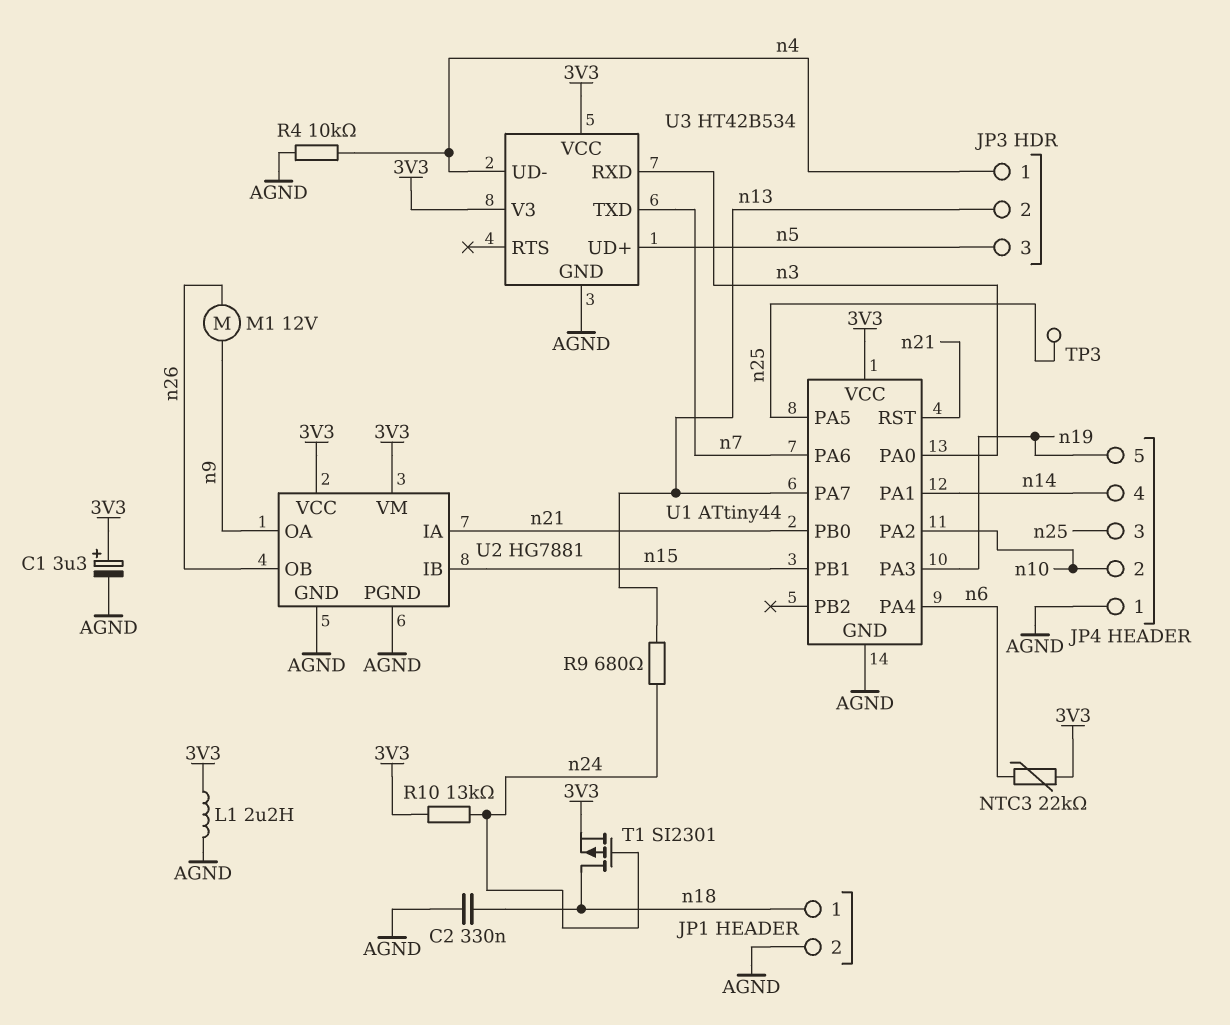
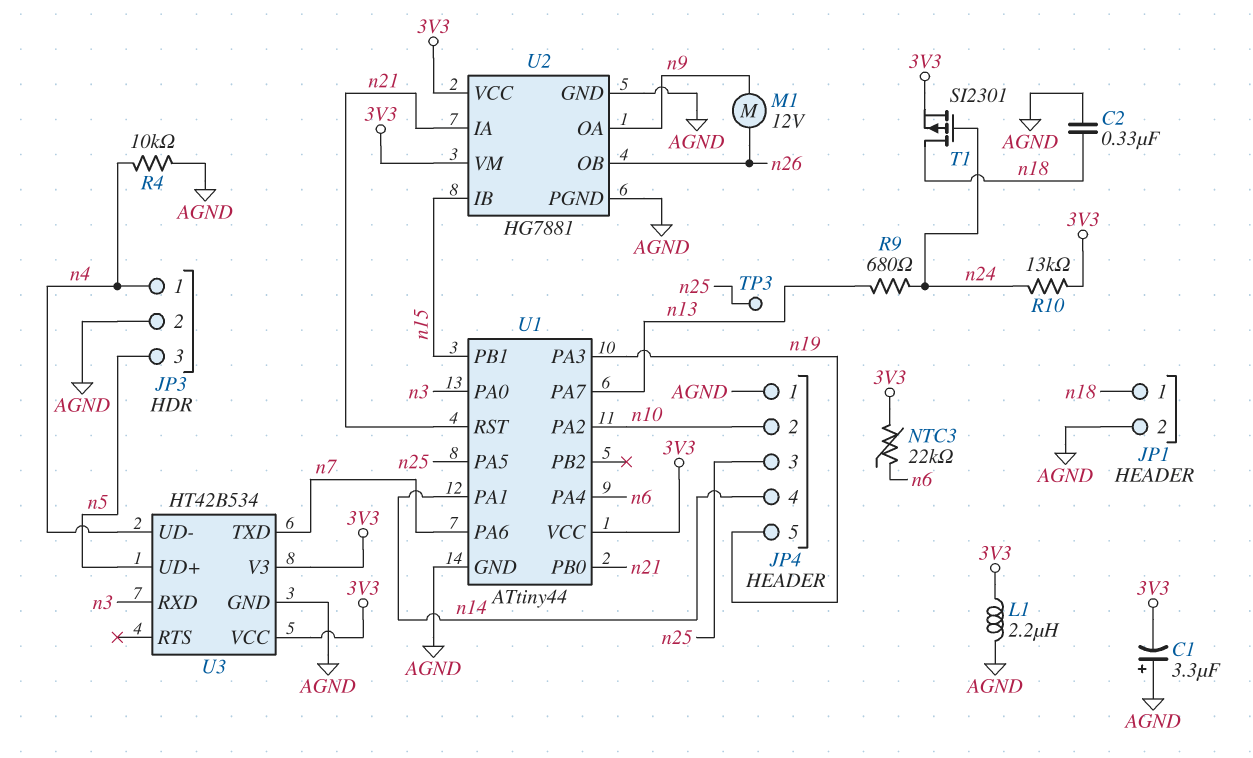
C1: 3.3uF (plus 3V3, minus AGND) -> 3.3uF (plus AGND, minus 3V3)
JP3 pin 2: n13 -> AGND

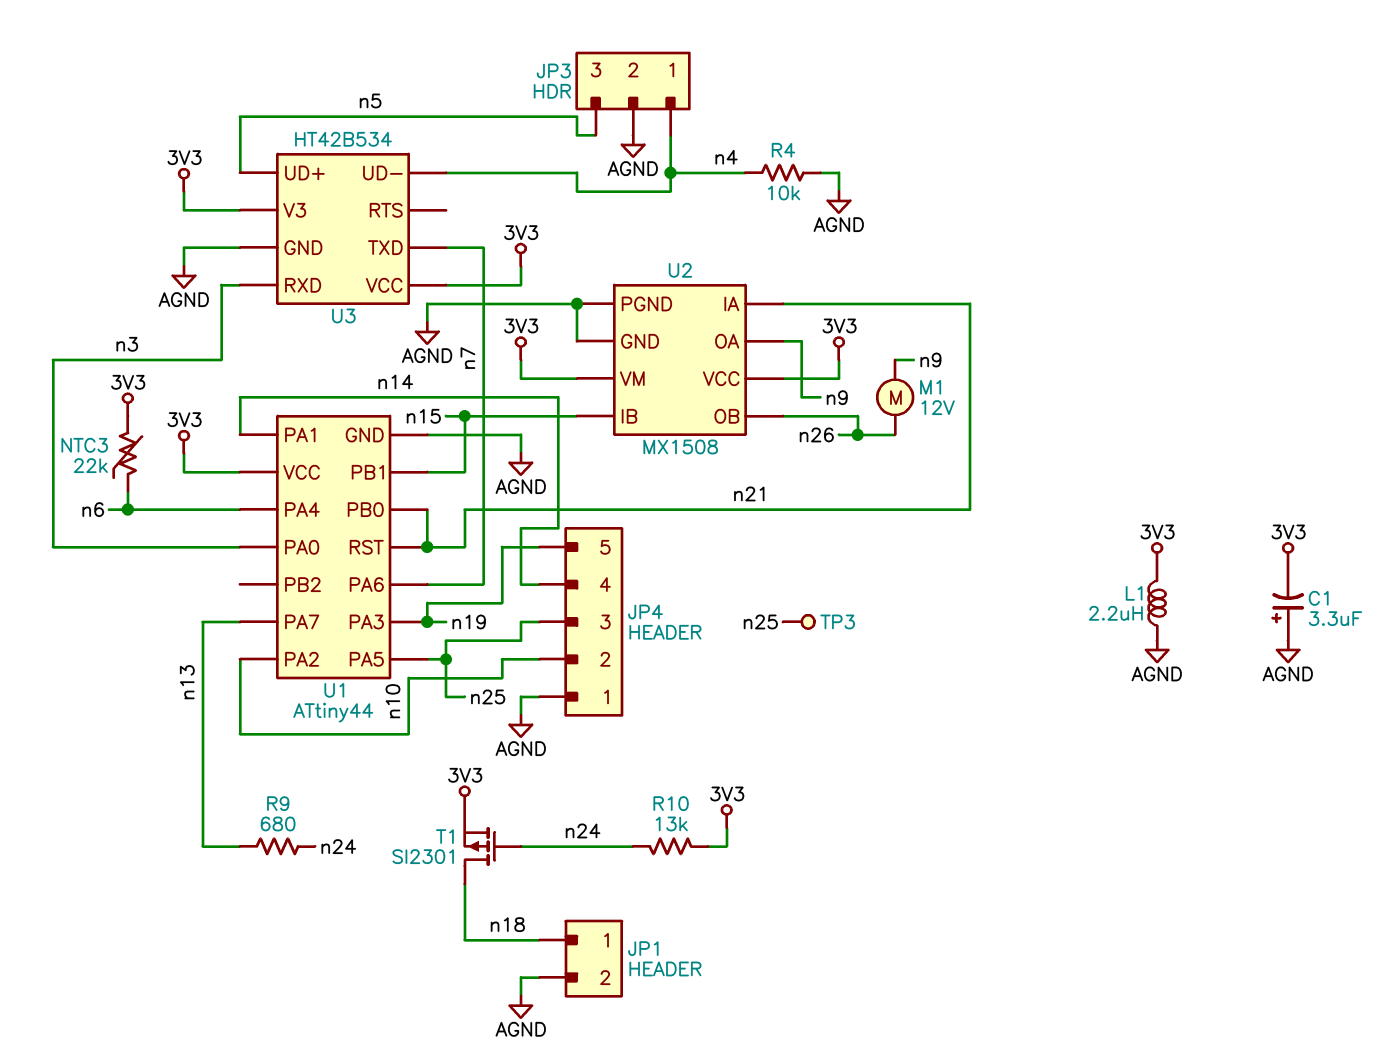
C2: 330nF (AGND, n18) -> none
U2: HG7881 -> MX1508

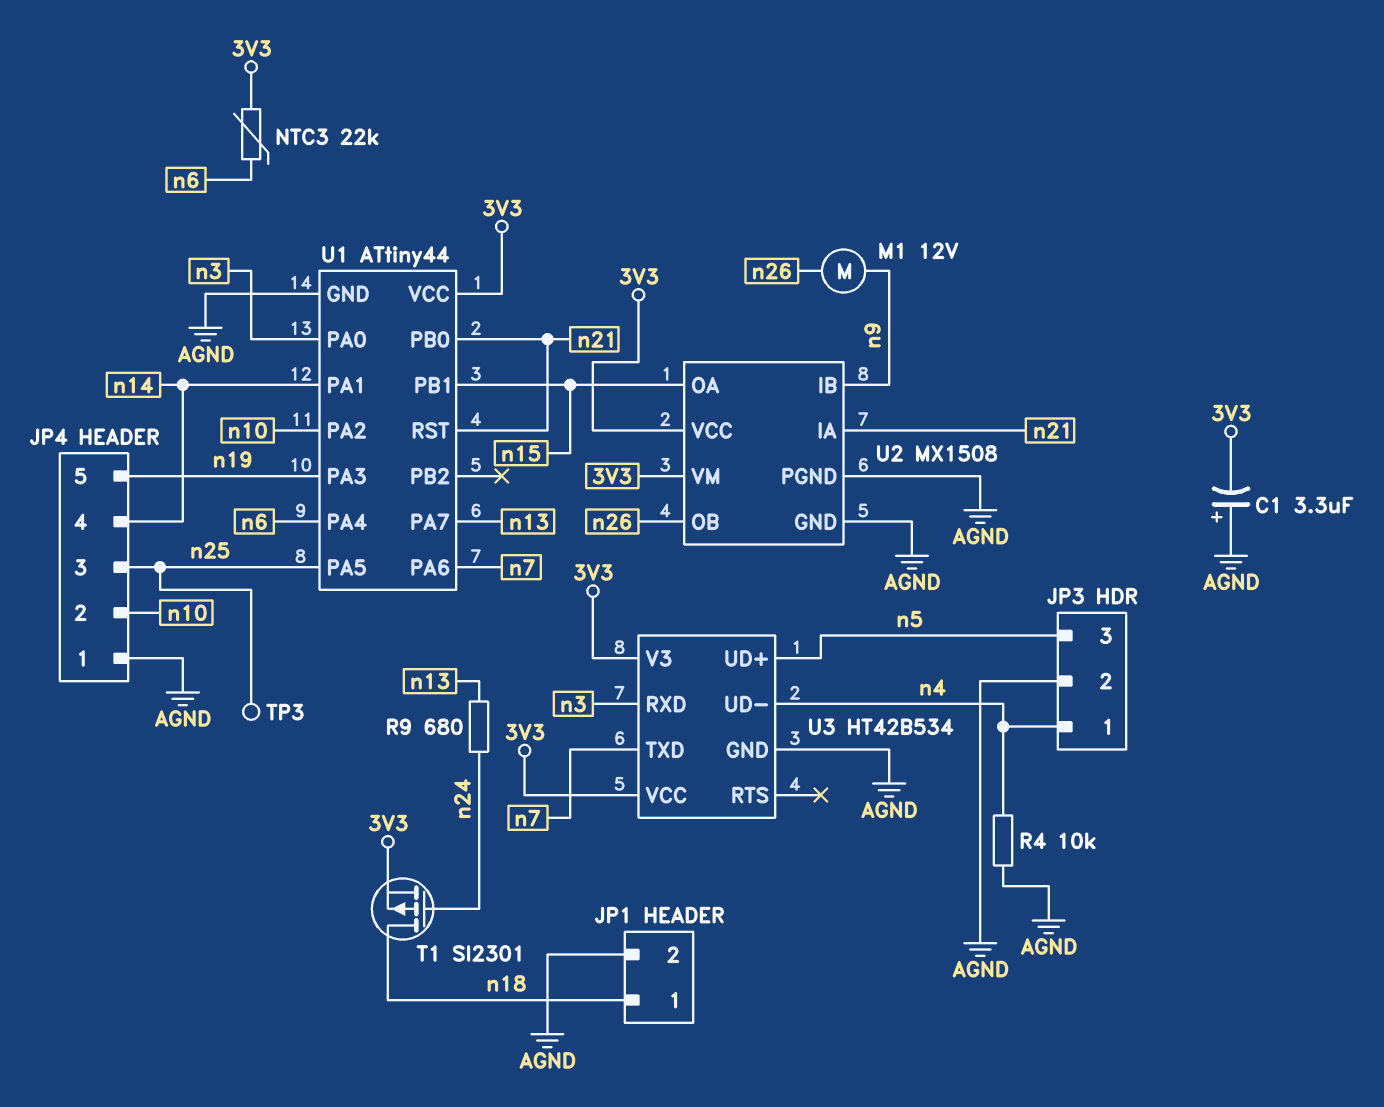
L1: 2.2uH (3V3, AGND) -> none
R10: 13k (3V3, n24) -> none
U2 pin IB: n15 -> n9
U2 pin OA: n9 -> n15

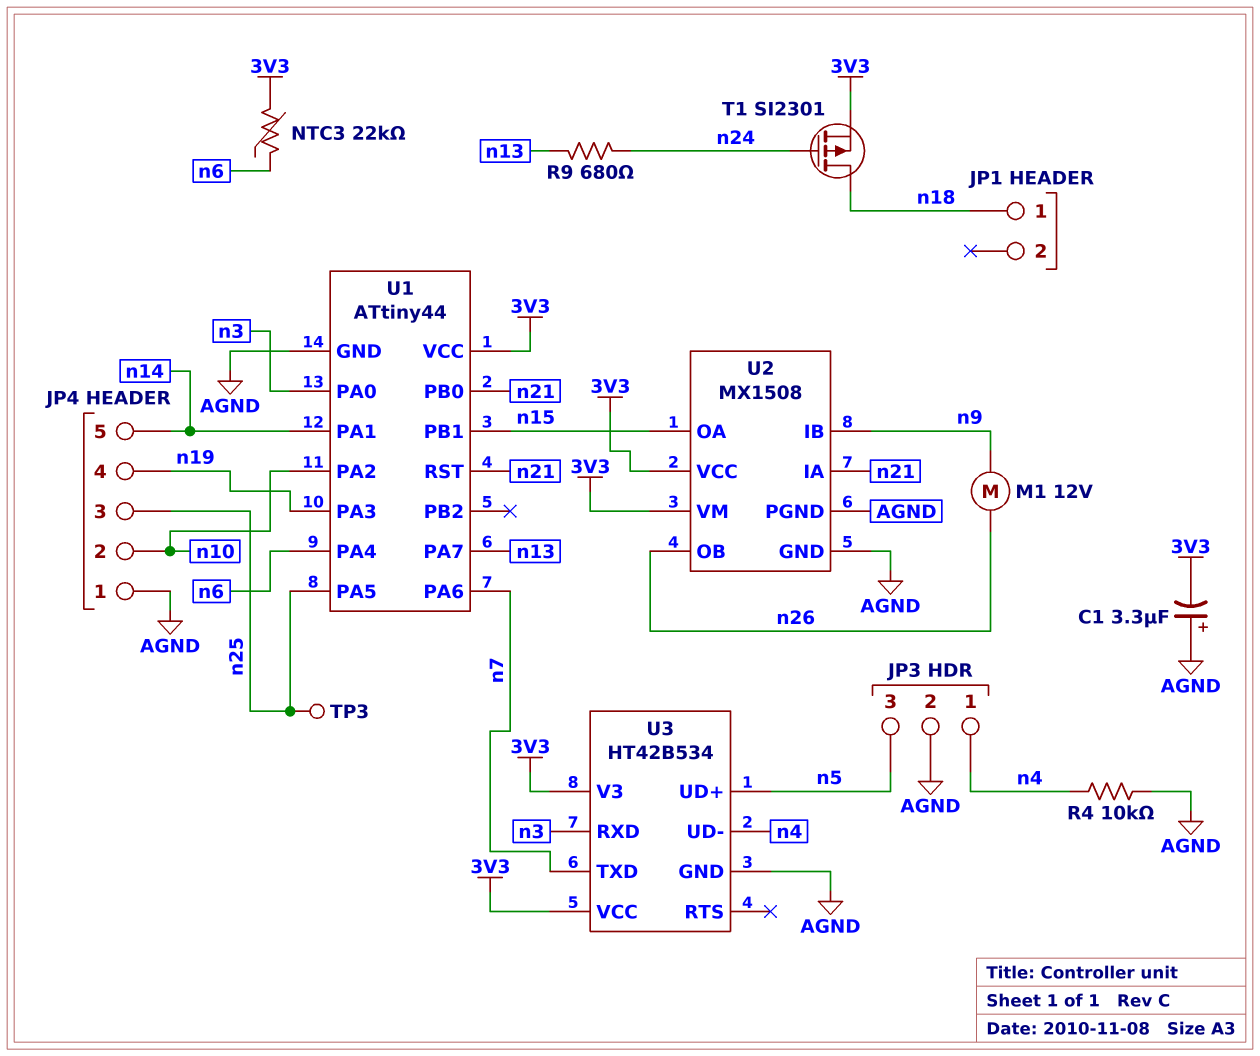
JP1 pin 2: AGND -> none
JP4 pin 4: n14 -> n19
JP4 pin 5: n19 -> n14

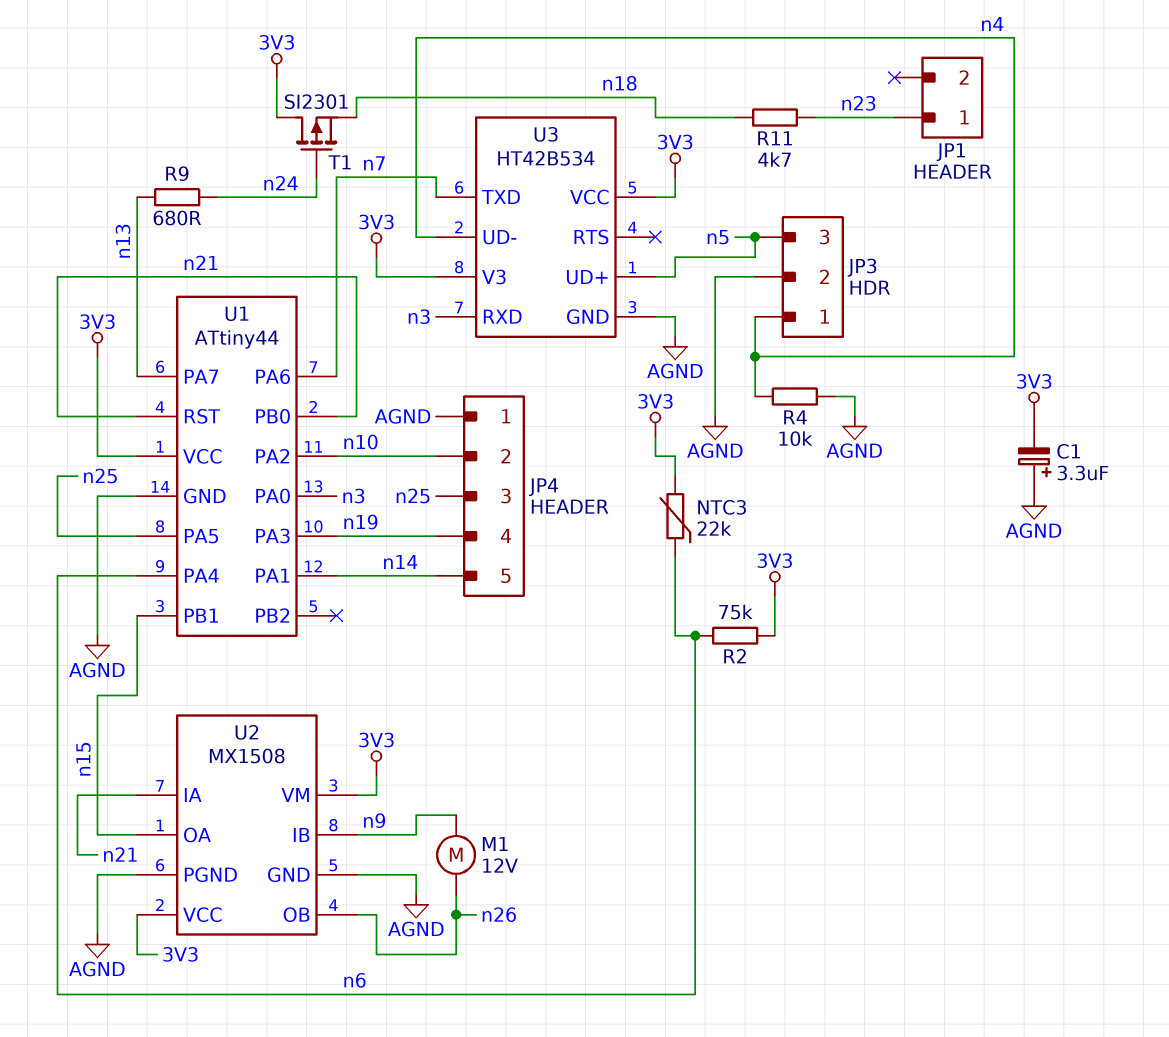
JP1 pin 1: n18 -> n23
R2: none -> 75k (3V3, n6)
R11: none -> 4.7k (n18, n23)
T1: PMOS SI2301 (G n24, D n18, S 3V3) -> PMOS SI2301 (G n24, D 3V3, S n18)
TP3: test point (n25) -> none

